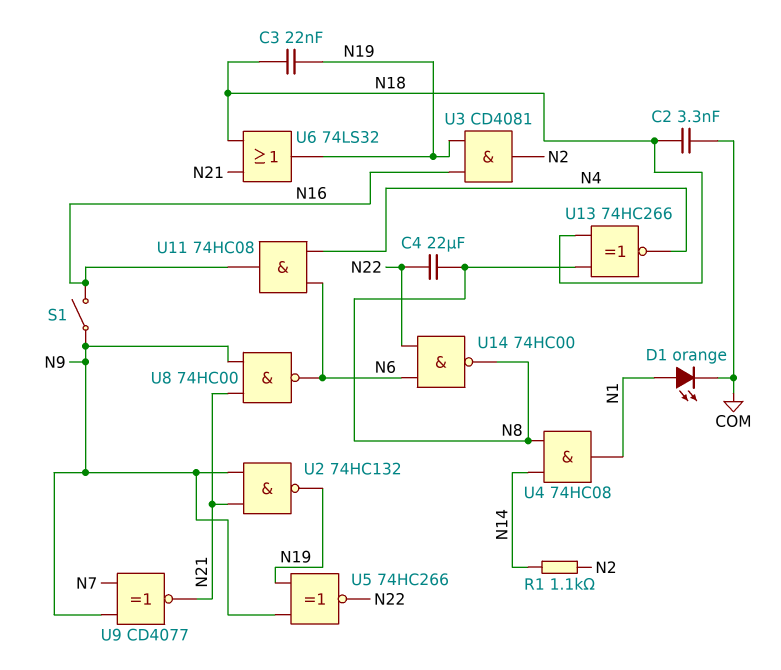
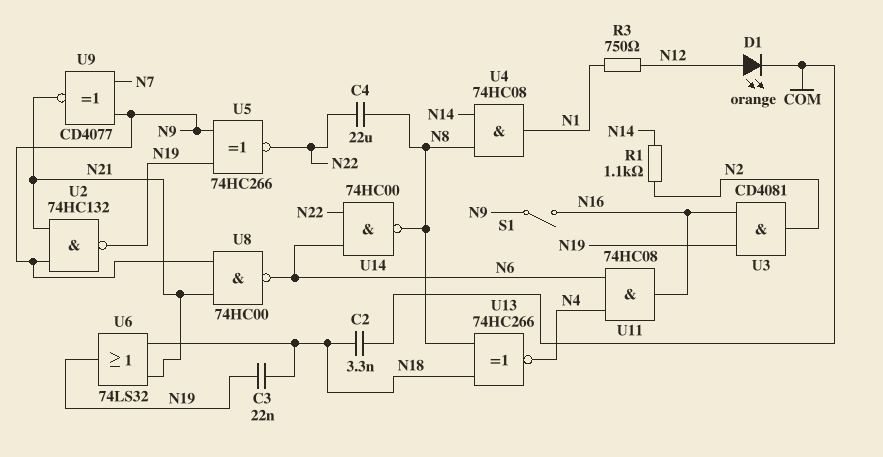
D1: LED orange (A N1, K COM) -> LED orange (A N12, K COM)
R3: none -> 750 (N1, N12)

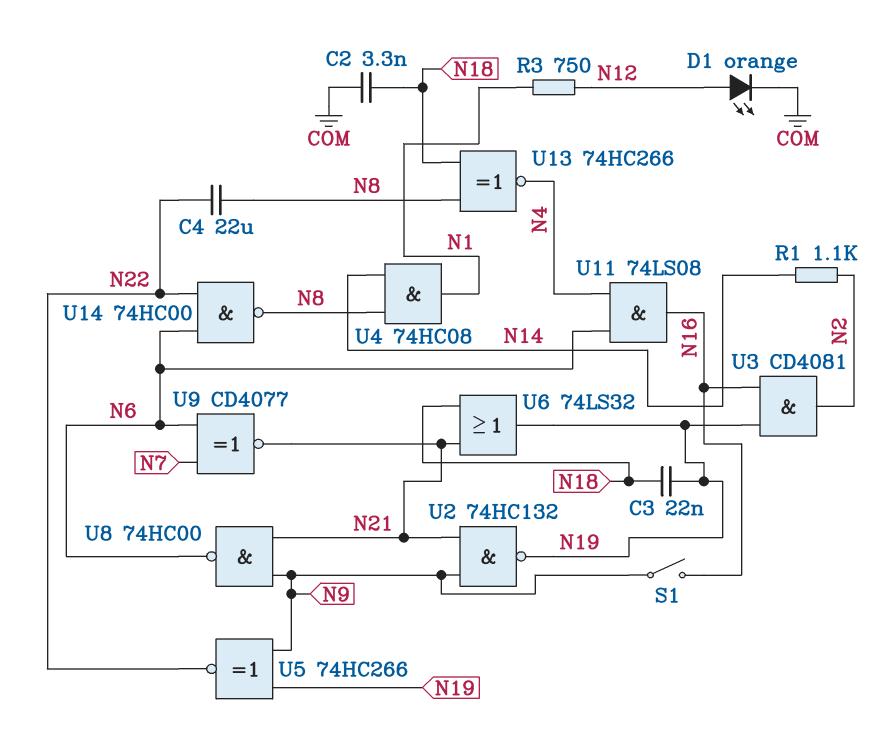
U9: XNOR CD4077 (in N7, in N9, out N21) -> XNOR CD4077 (in N6, in N7, out N21)
U11: AND 74HC08 (in N4, in N6, out N16) -> AND 74LS08 (in N4, in N6, out N16)

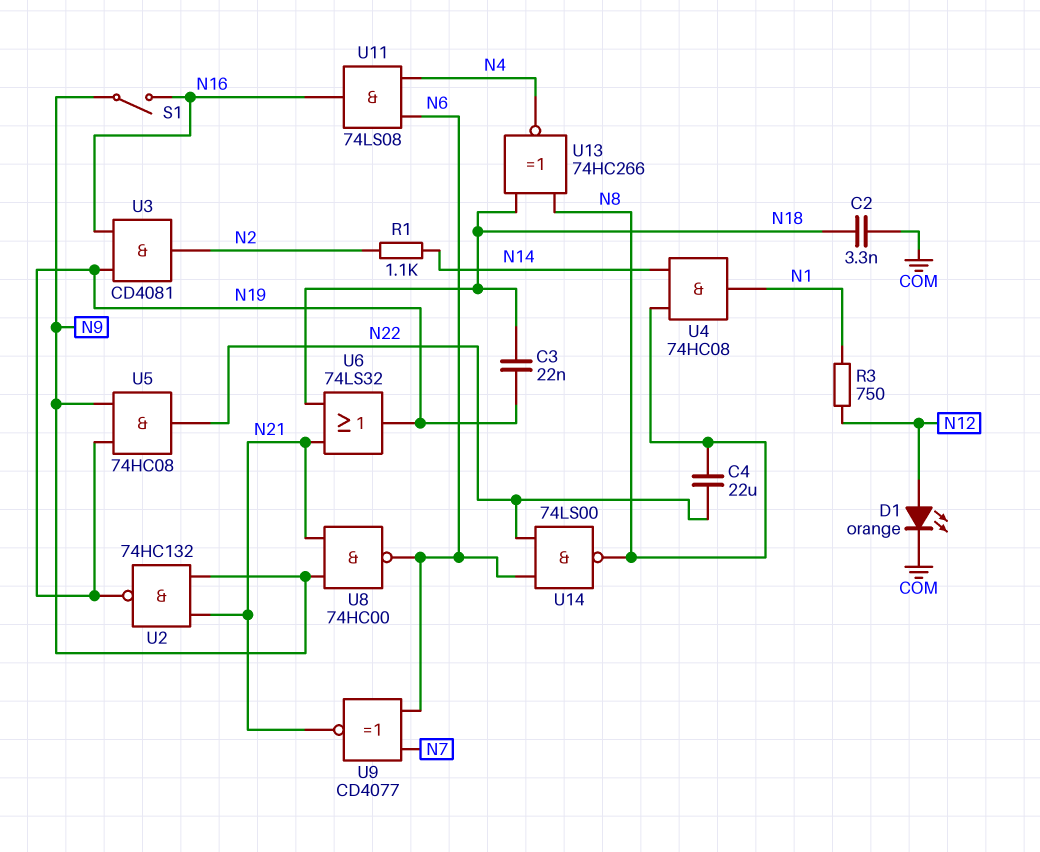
U5: XNOR 74HC266 (in N9, in N19, out N22) -> AND 74HC08 (in N9, in N19, out N22)
U14: NAND 74HC00 (in N6, in N22, out N8) -> NAND 74LS00 (in N6, in N22, out N8)

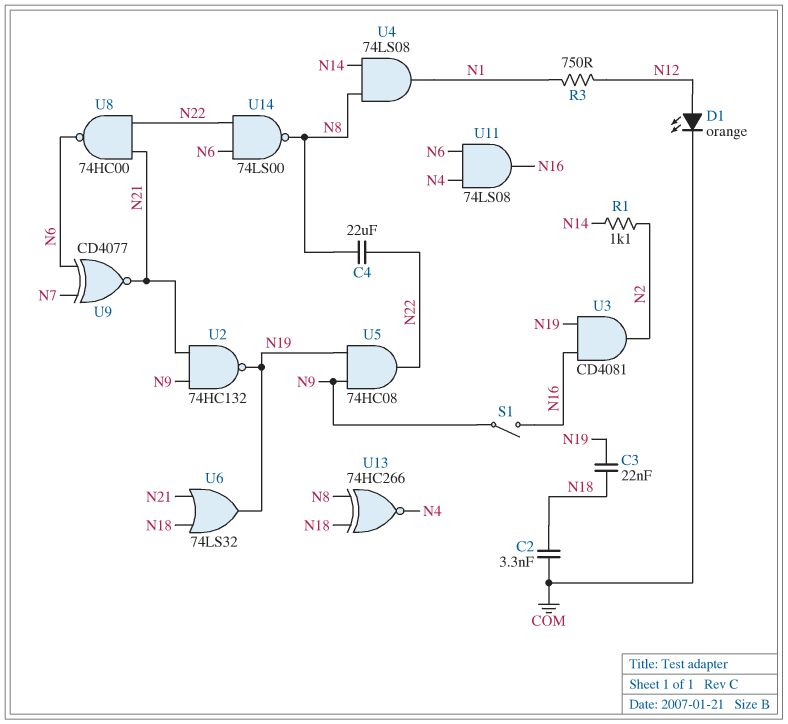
U4: AND 74HC08 (in N8, in N14, out N1) -> AND 74LS08 (in N8, in N14, out N1)
U8: NAND 74HC00 (in N9, in N21, out N6) -> NAND 74HC00 (in N21, in N22, out N6)

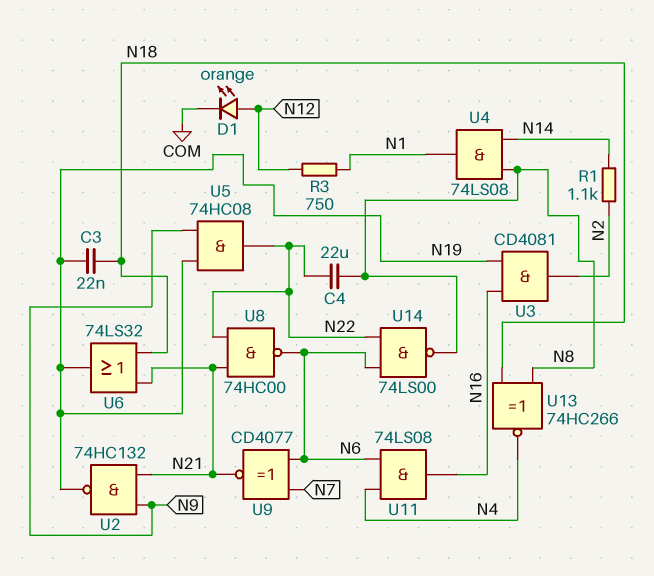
C2: 3.3nF (COM, N18) -> none
S1: switch (N9, N16) -> none

